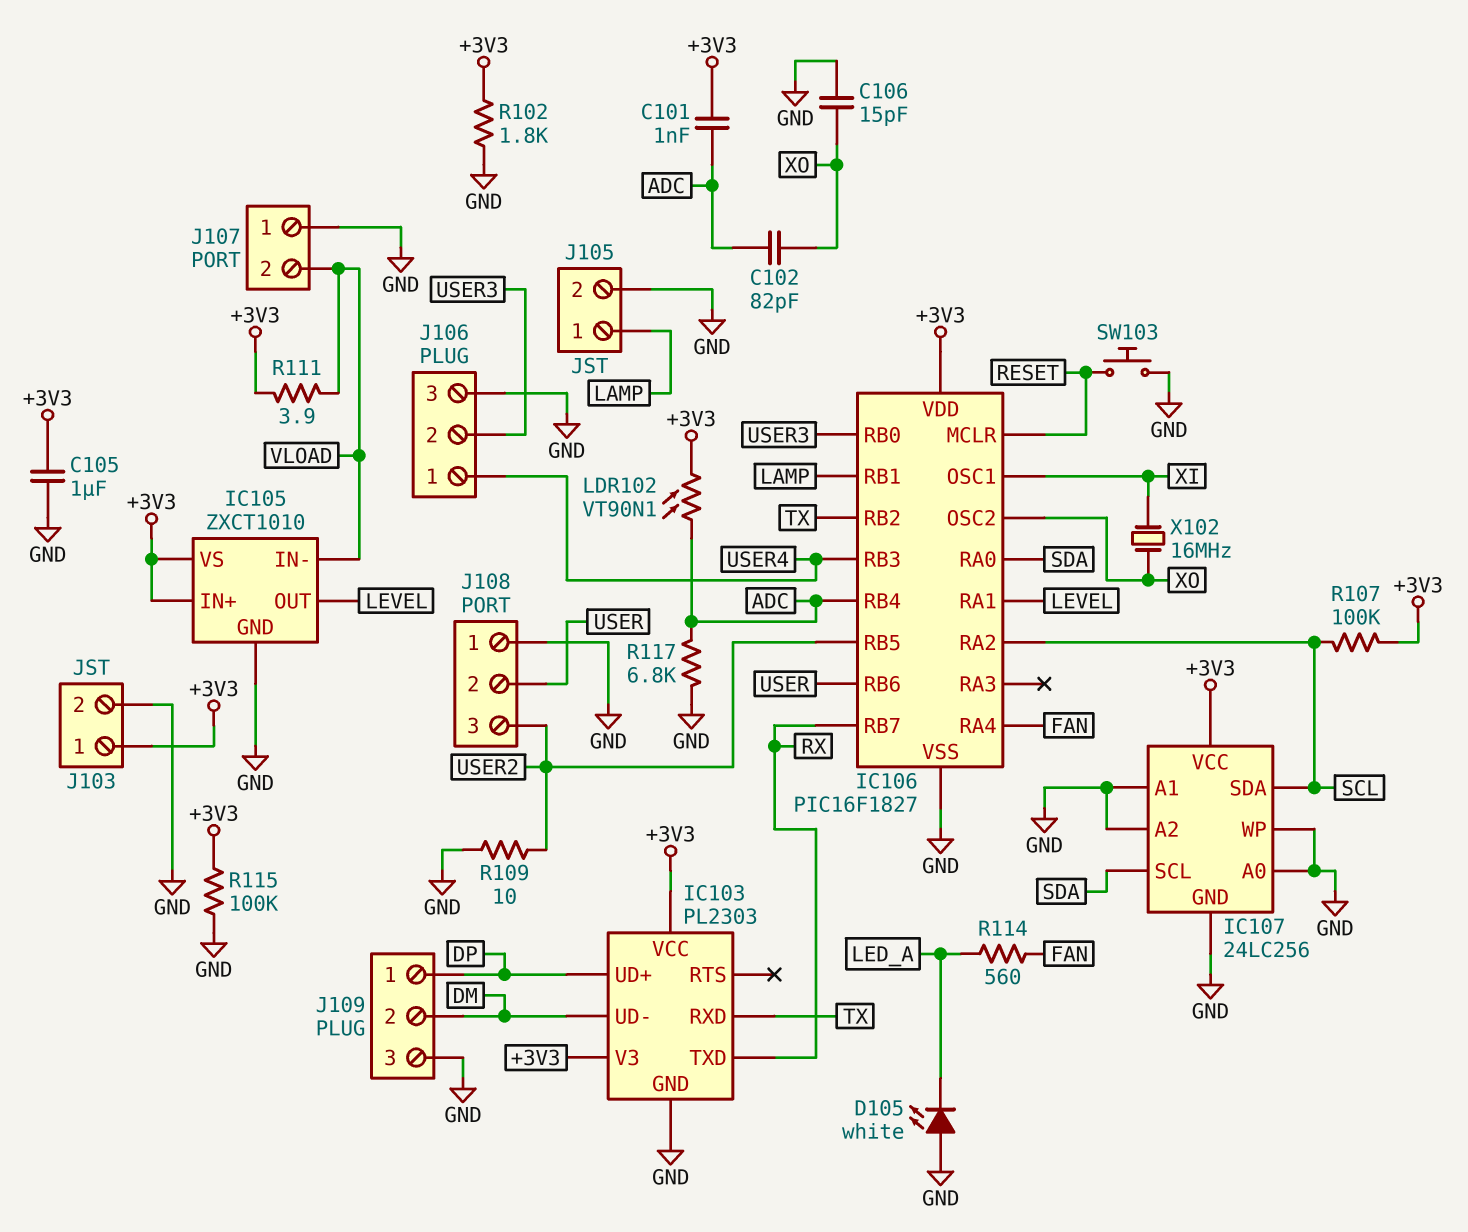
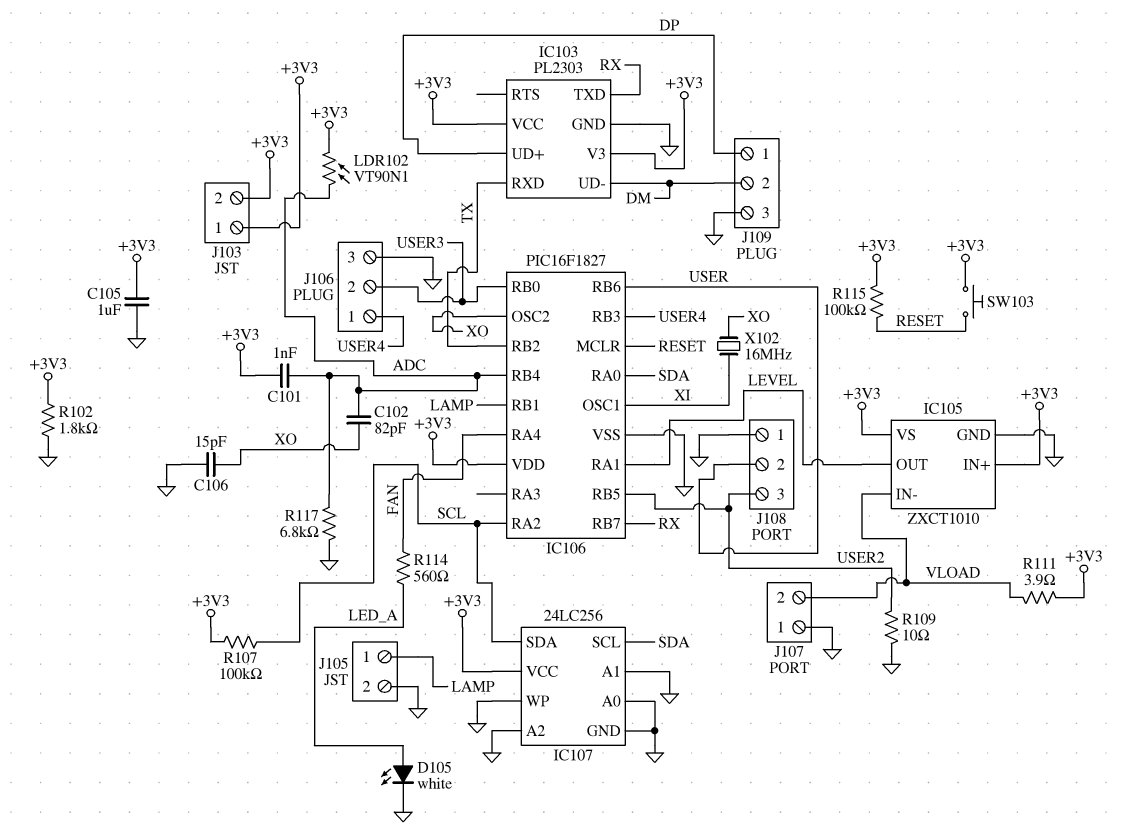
D105: LED white (A GND, K LED_A) -> LED white (A LED_A, K GND)
J103 pin 2: GND -> +3V3
R115: 100k (+3V3, GND) -> 100k (+3V3, RESET)
SW103: button (GND, RESET) -> button (+3V3, RESET)

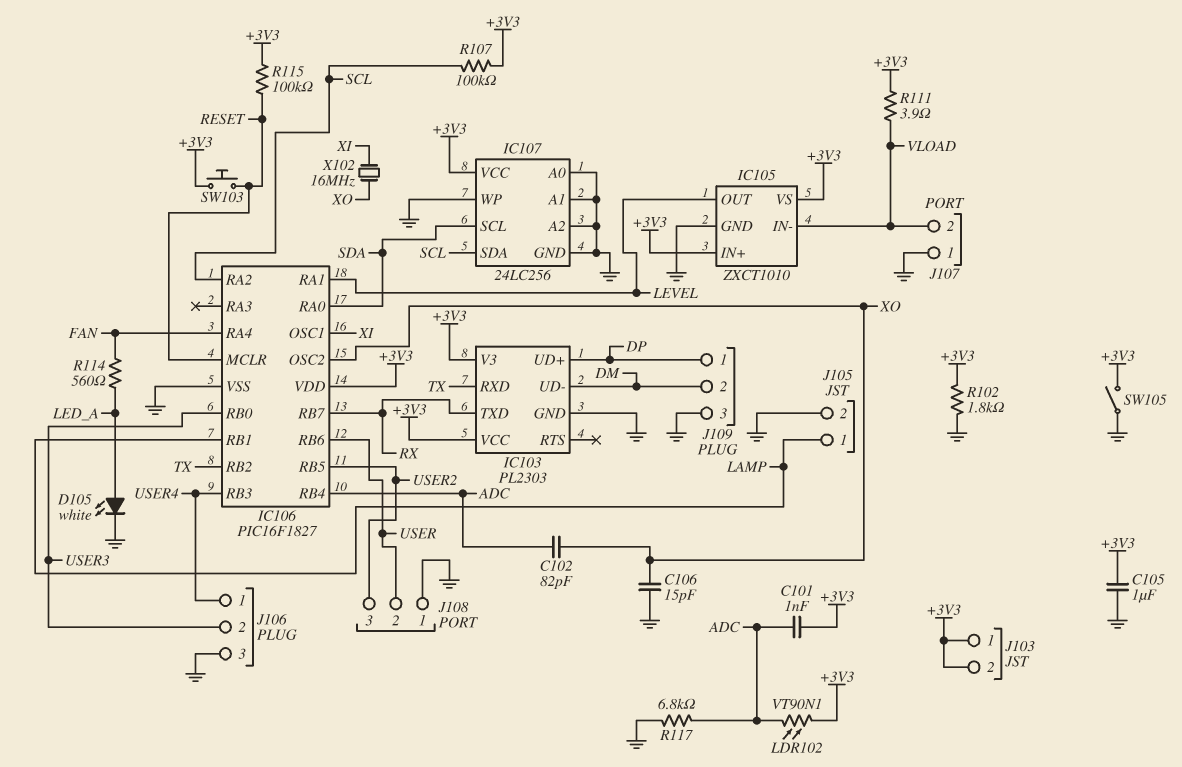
R109: 10 (GND, USER2) -> none
SW105: none -> switch (+3V3, GND)

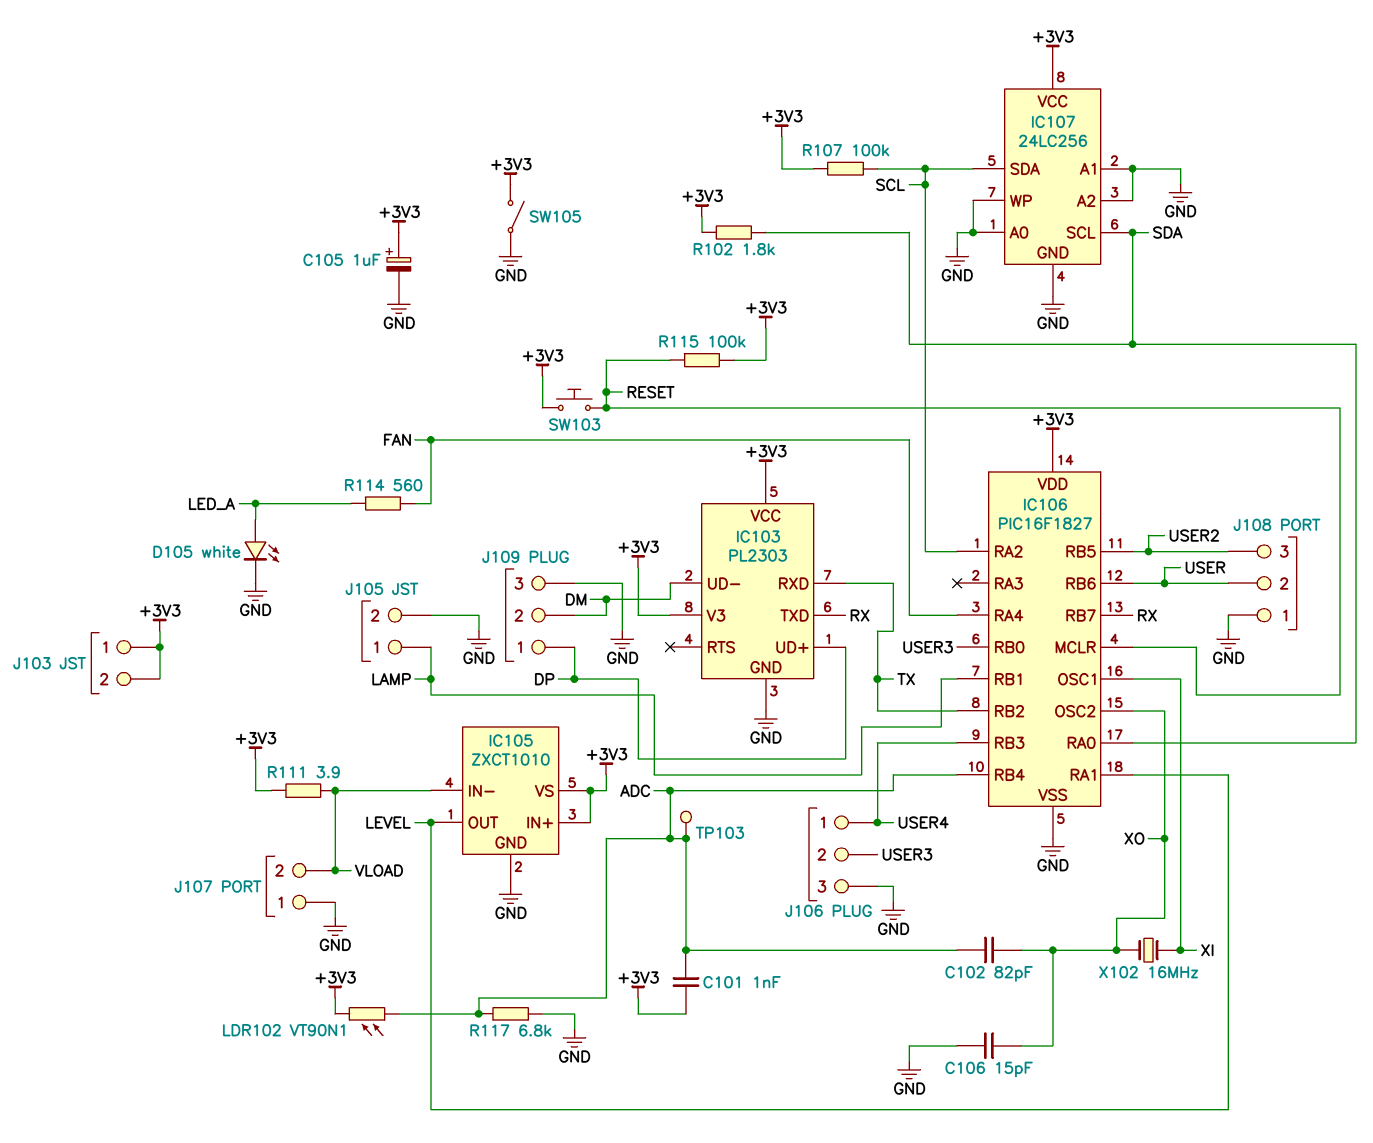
C105: 1uF (+3V3, GND) -> 1uF (plus +3V3, minus GND)
R102: 1.8k (+3V3, GND) -> 1.8k (+3V3, SDA)
TP103: none -> test point (ADC)

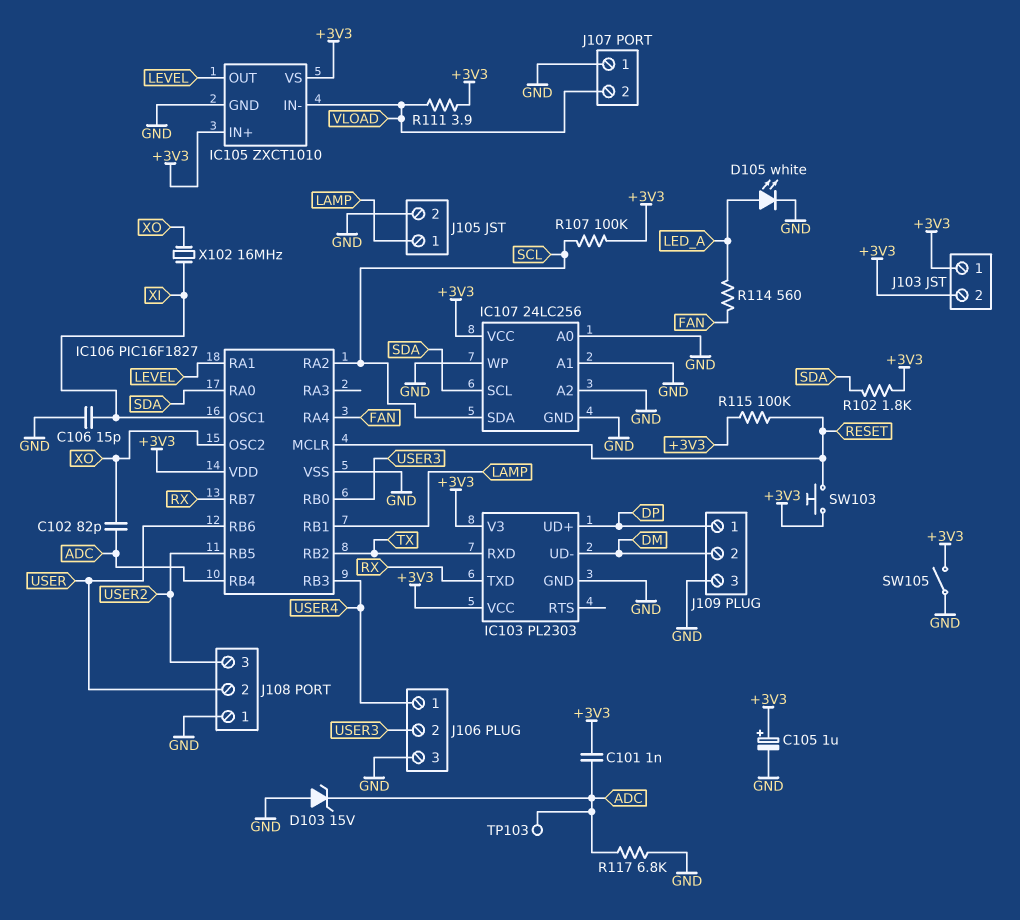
C106: 15pF (GND, XO) -> 15pF (GND, XI)
D103: none -> zener 15V (A GND, K ADC)
LDR102: VT90N1 (+3V3, ADC) -> none

